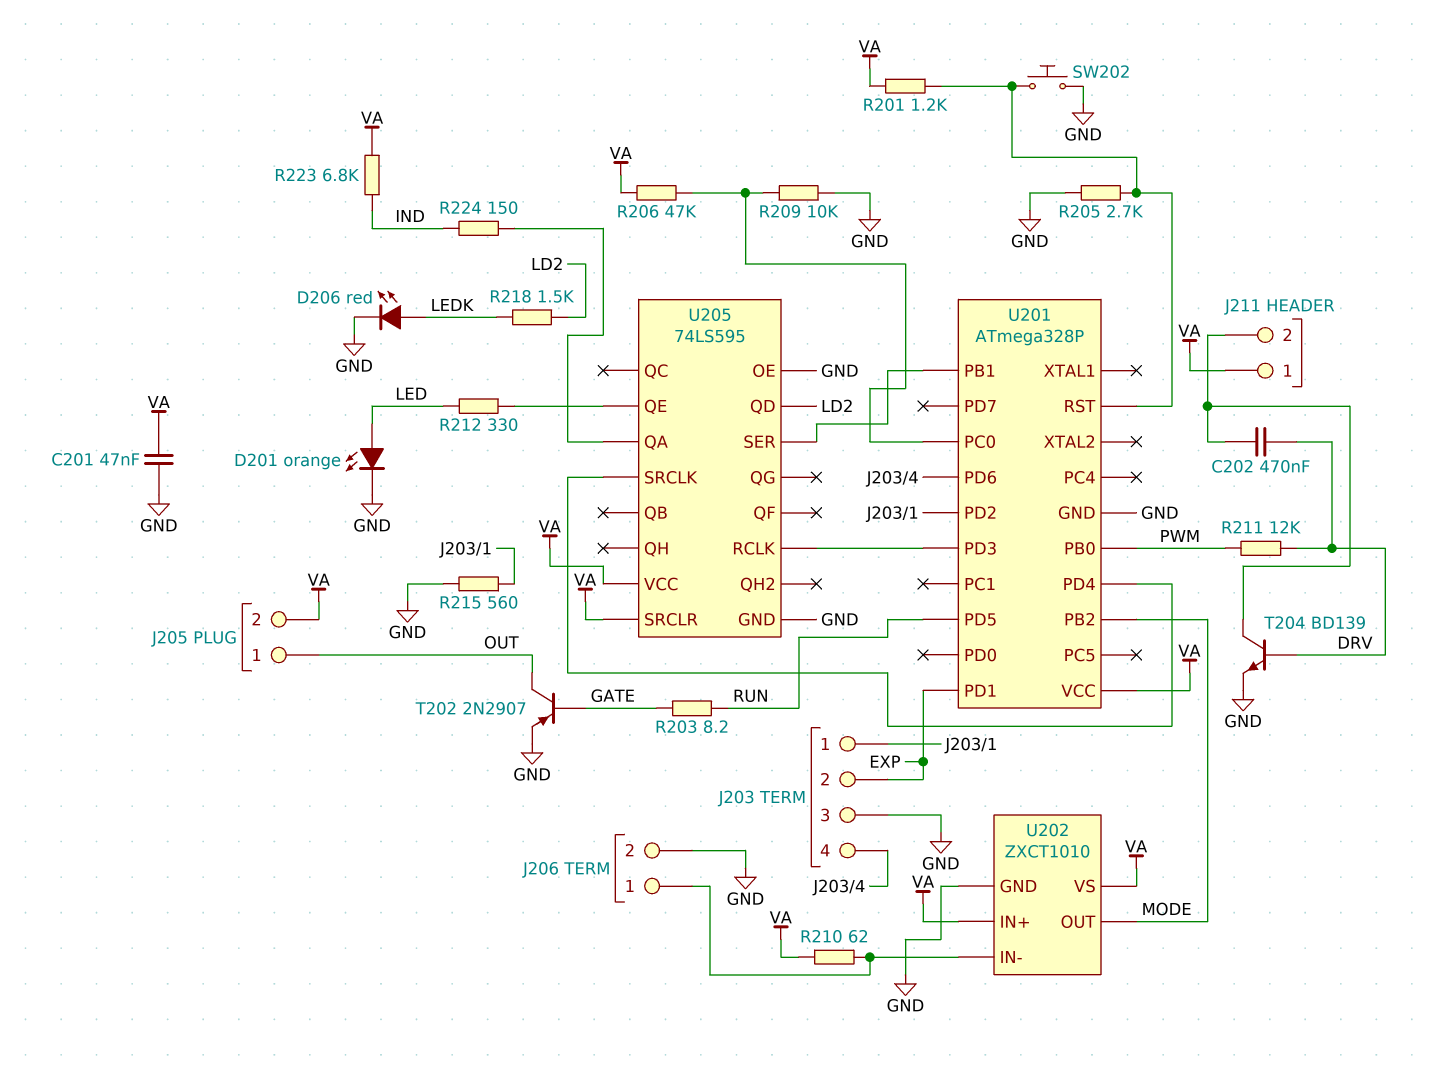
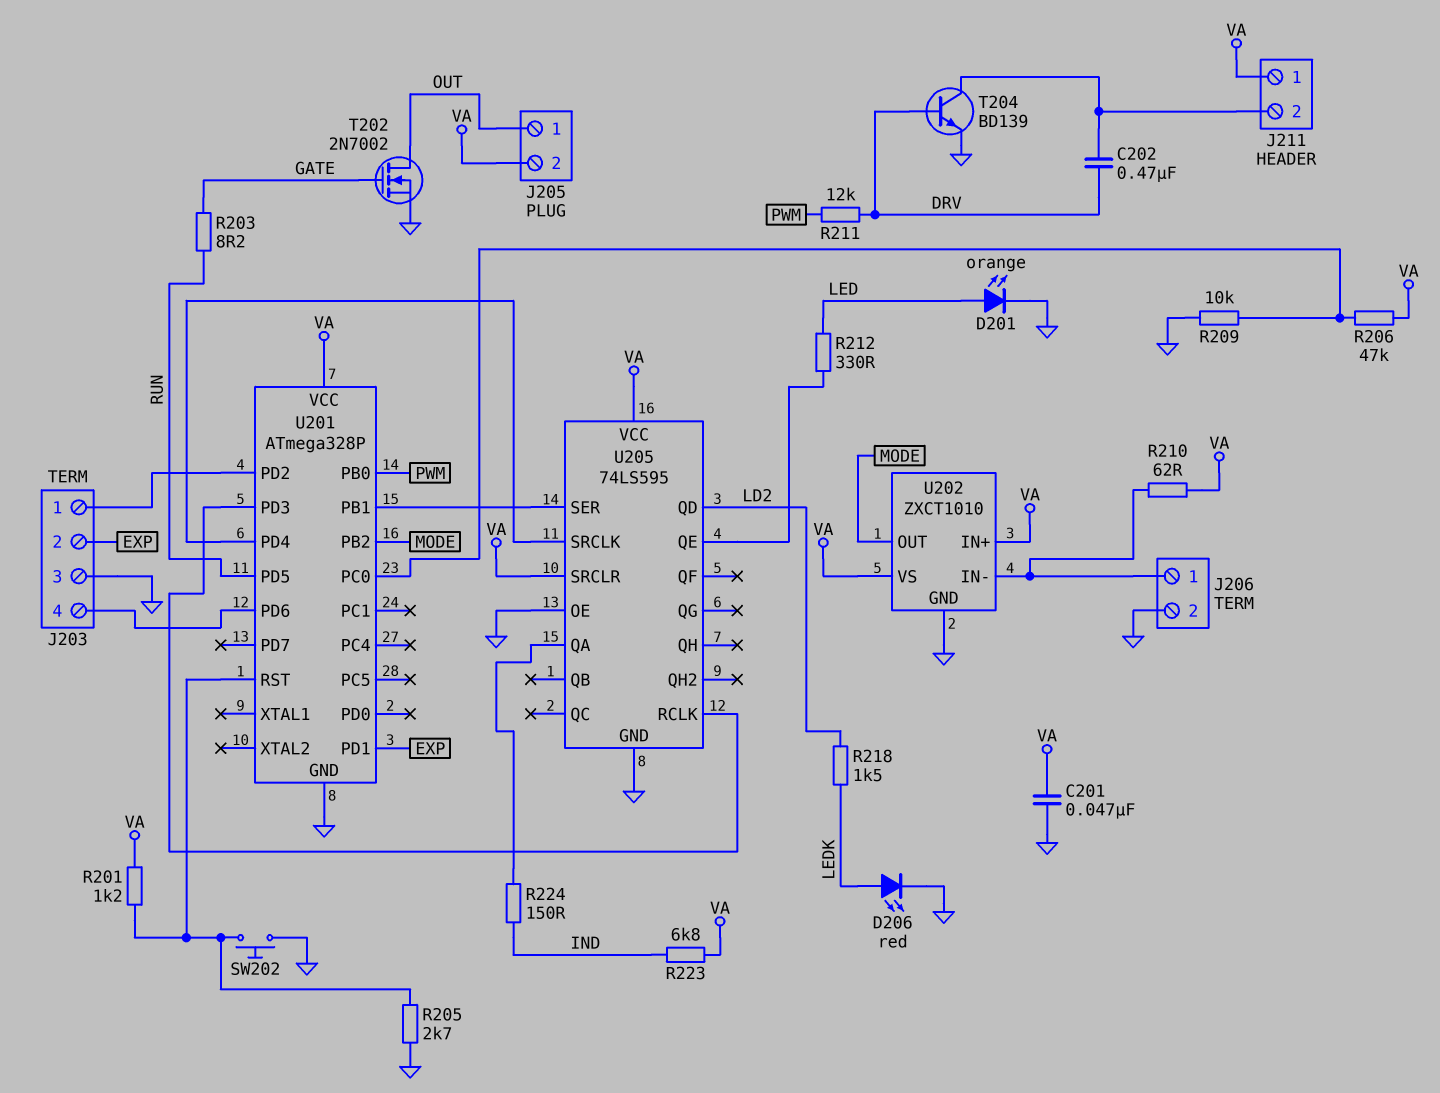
R215: 560 (GND, J203/1) -> none
T202: PNP 2N2907 (B GATE, C OUT, E GND) -> NMOS 2N7002 (G GATE, D OUT, S GND)

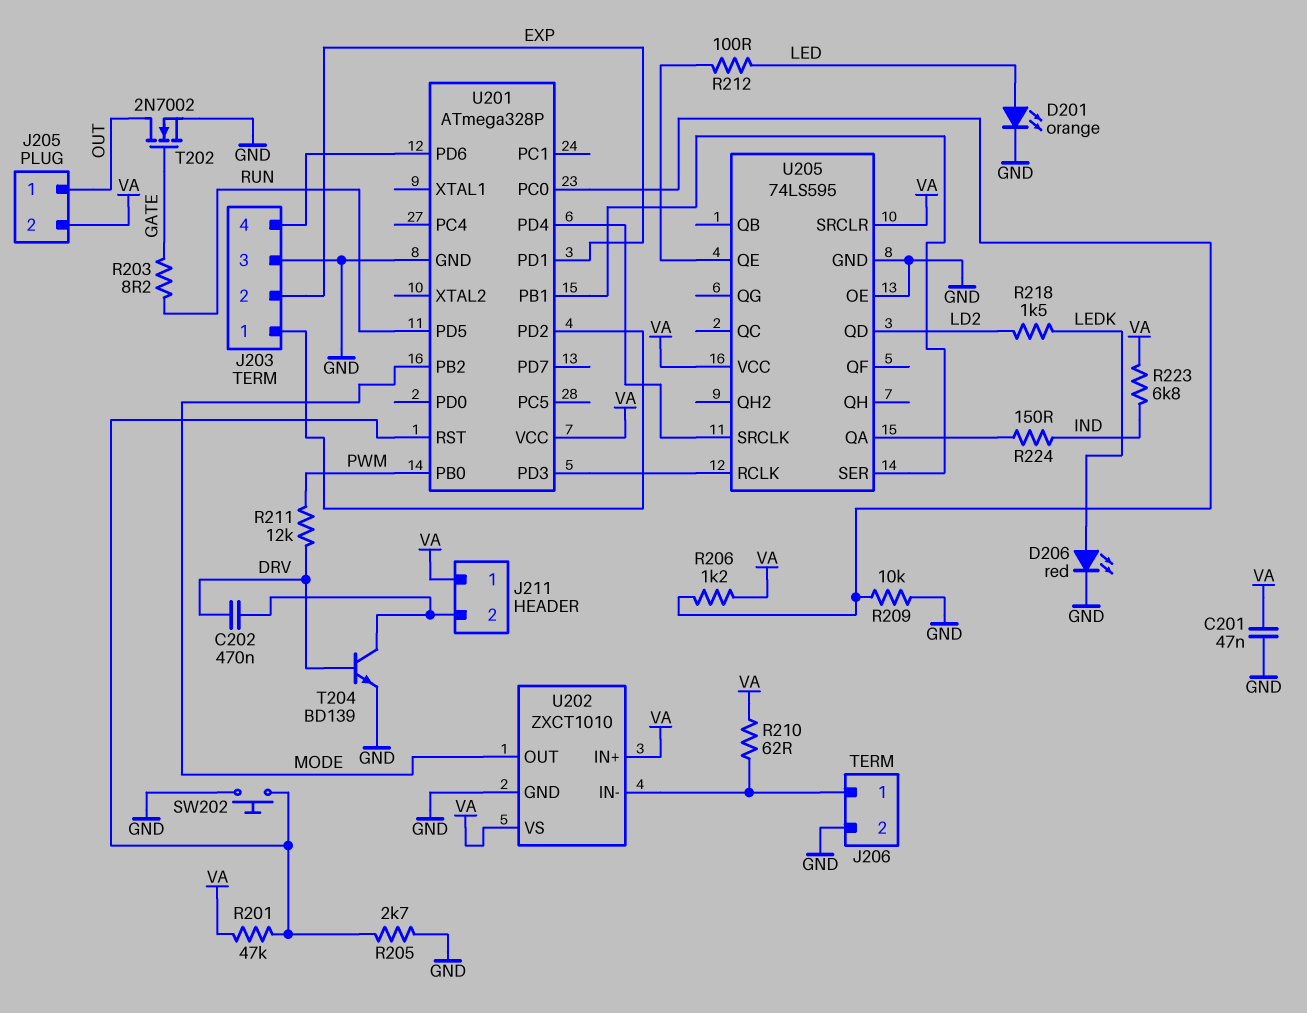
R201: 1.2k (U201/RST, VA) -> 47k (U201/RST, VA)
R206: 47k (U201/PC0, VA) -> 1.2k (U201/PC0, VA)
R212: 330 (LED, U205/QE) -> 100 (LED, U205/QE)

